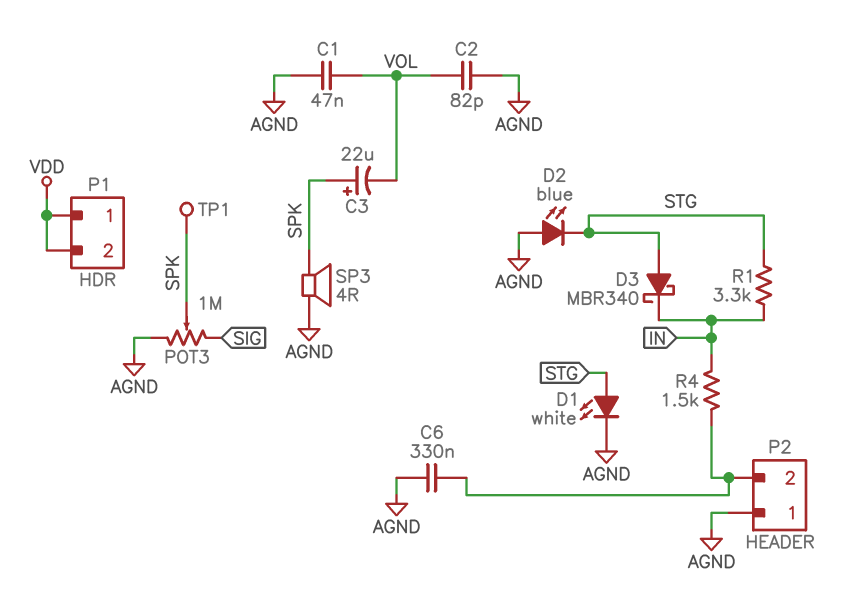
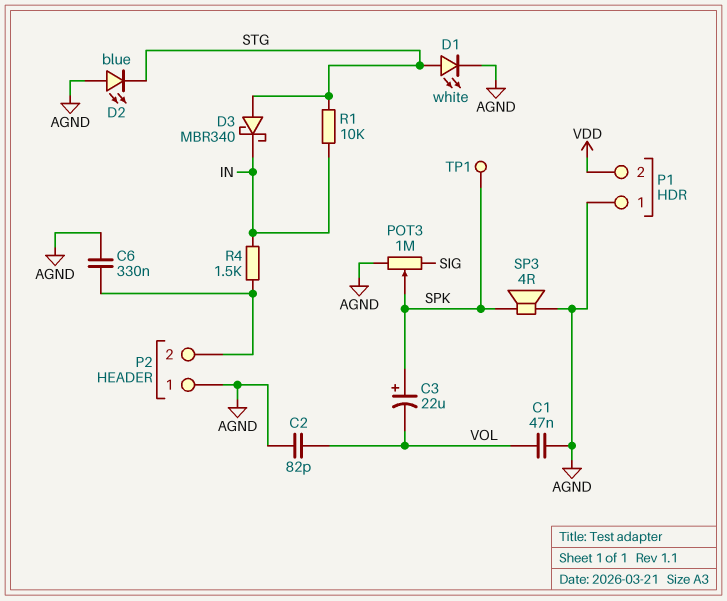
P1 pin 1: VDD -> AGND
R1: 3.3k (IN, STG) -> 10k (IN, STG)

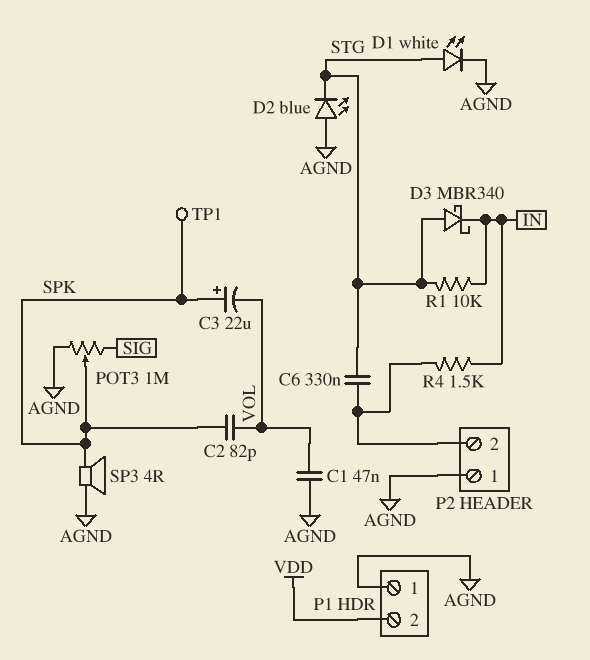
C2: 82pF (AGND, VOL) -> 82pF (SPK, VOL)
C6: 330nF (AGND, P2/2) -> 330nF (P2/2, STG)

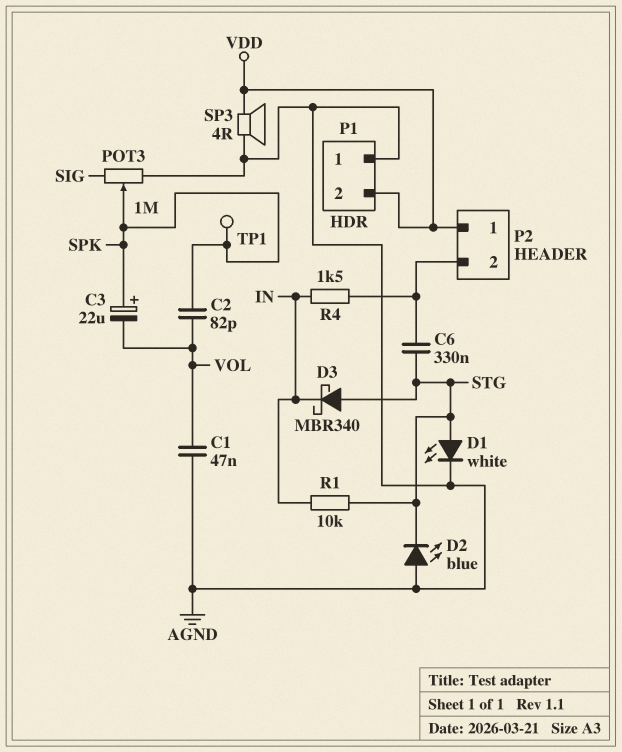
P2 pin 1: AGND -> VDD
SP3: speaker 4R (AGND, SPK) -> speaker 4R (AGND, VDD)

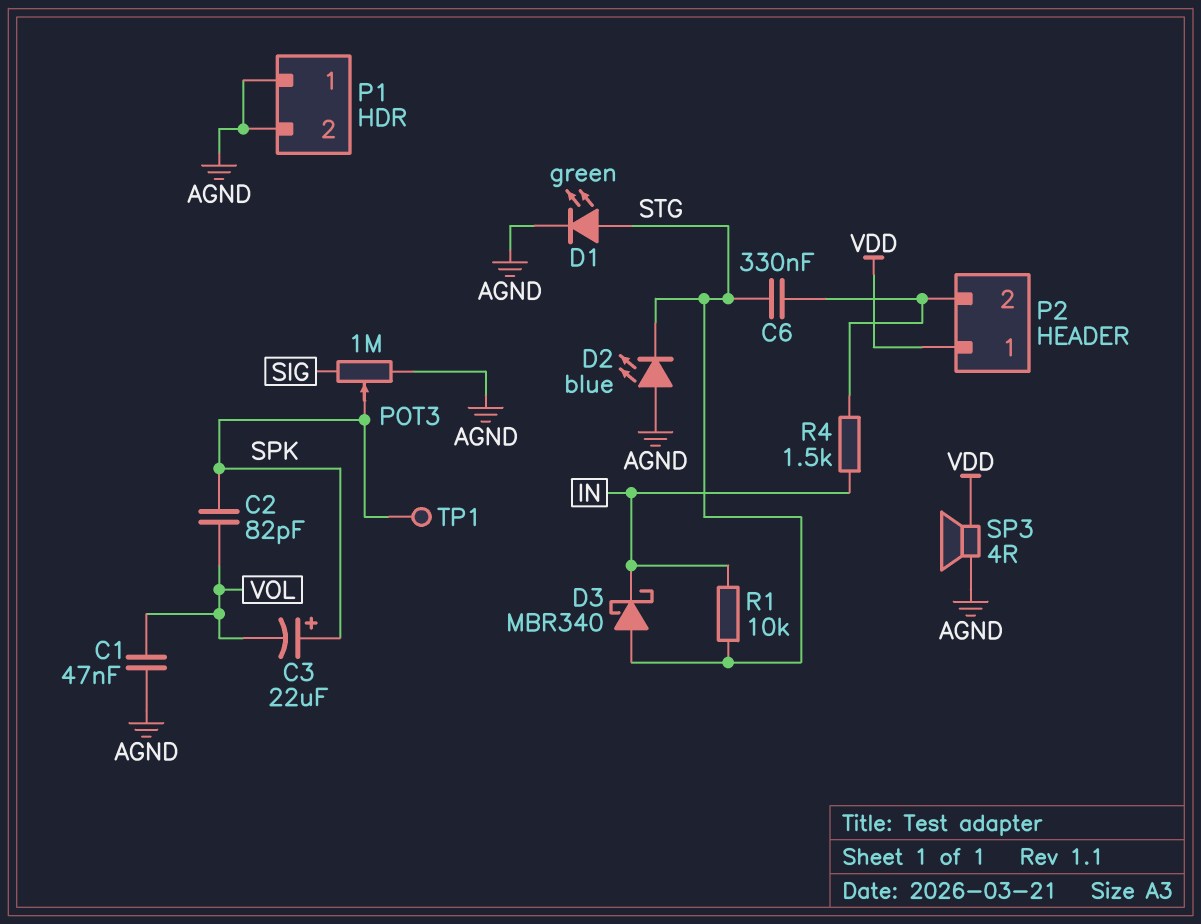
D1: LED white (A STG, K AGND) -> LED green (A STG, K AGND)
P1 pin 2: VDD -> AGND

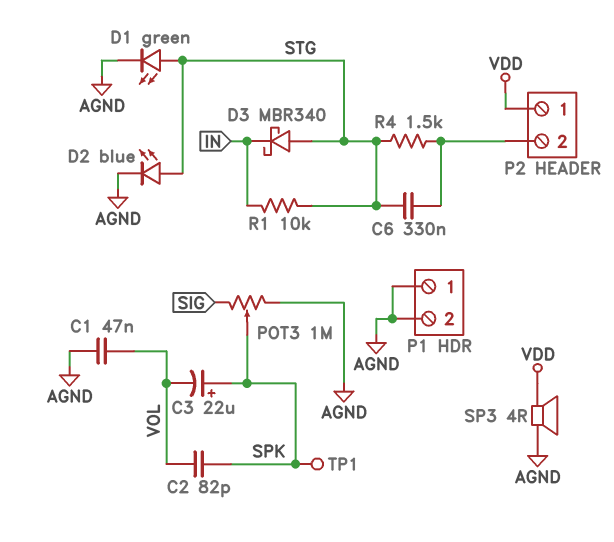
D2: LED blue (A AGND, K STG) -> LED blue (A STG, K AGND)
R4: 1.5k (IN, P2/2) -> 1.5k (P2/2, STG)

